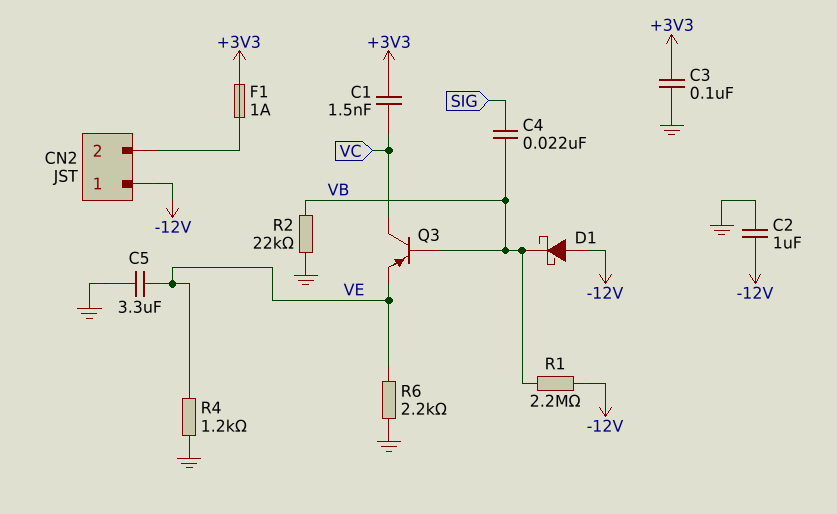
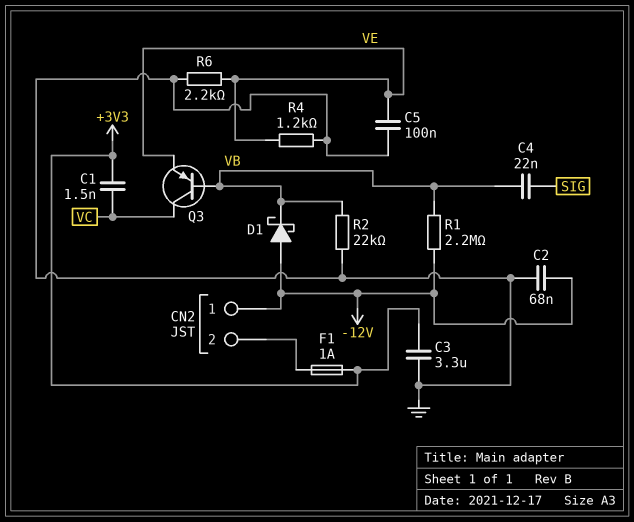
C2: 1uF (-12V, GND) -> 68nF (-12V, GND)
C3: 100nF (+3V3, GND) -> 3.3uF (+3V3, GND)
C5: 3.3uF (GND, VE) -> 100nF (GND, VE)

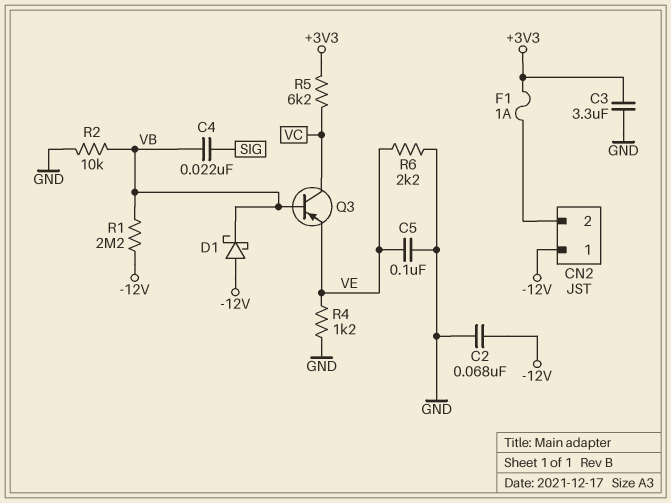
C1: 1.5nF (+3V3, VC) -> none
R2: 22k (GND, VB) -> 10k (GND, VB)
R5: none -> 6.2k (+3V3, VC)

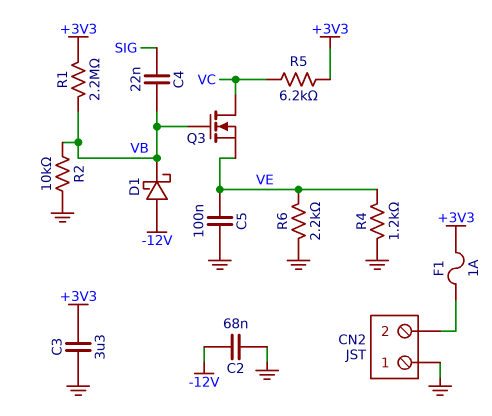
CN2 pin 1: -12V -> GND
Q3: PNP (B VB, C VC, E VE) -> NMOS (G VB, D VC, S VE)
R1: 2.2M (-12V, VB) -> 2.2M (+3V3, VB)

